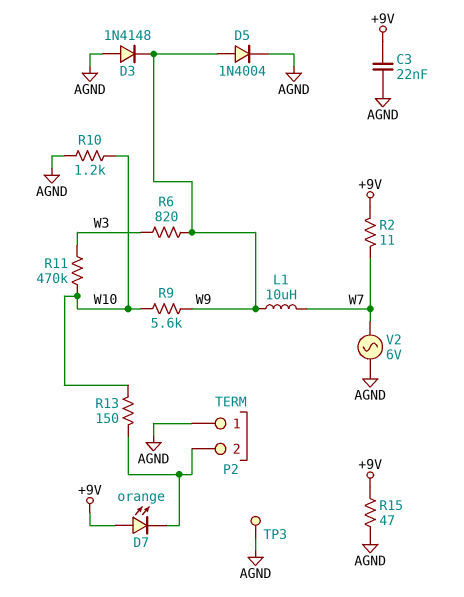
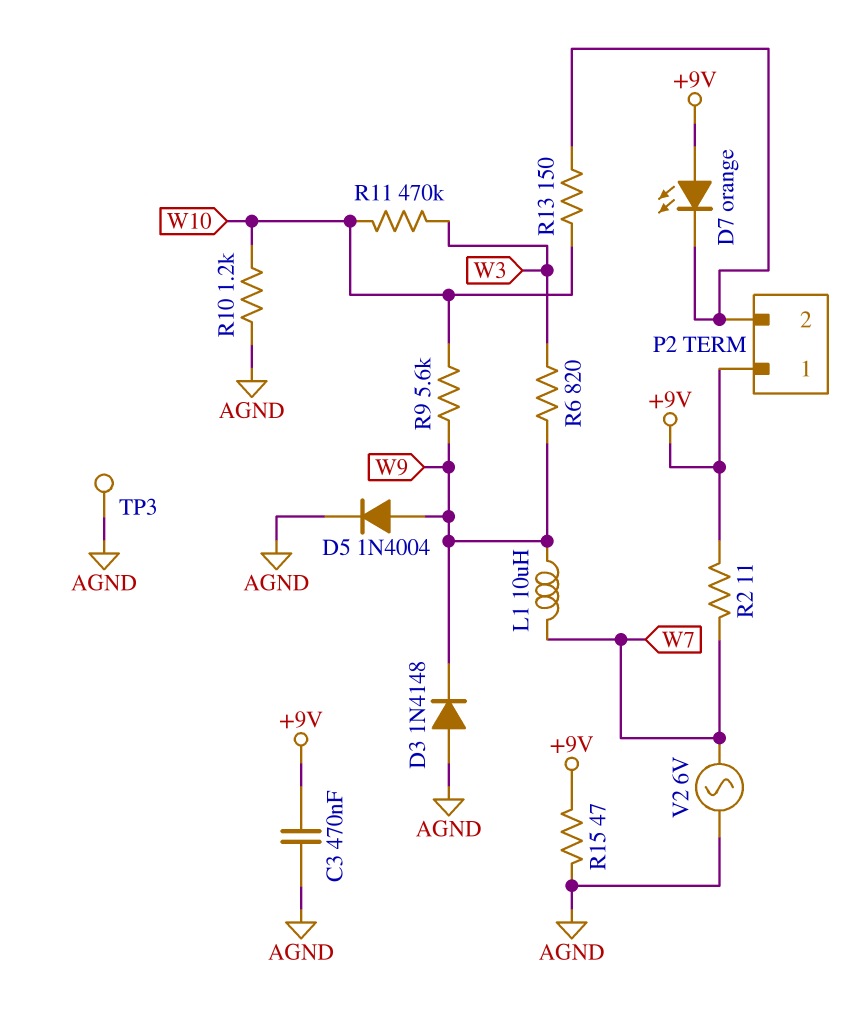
C3: 22nF (+9V, AGND) -> 470nF (+9V, AGND)
P2 pin 1: AGND -> +9V

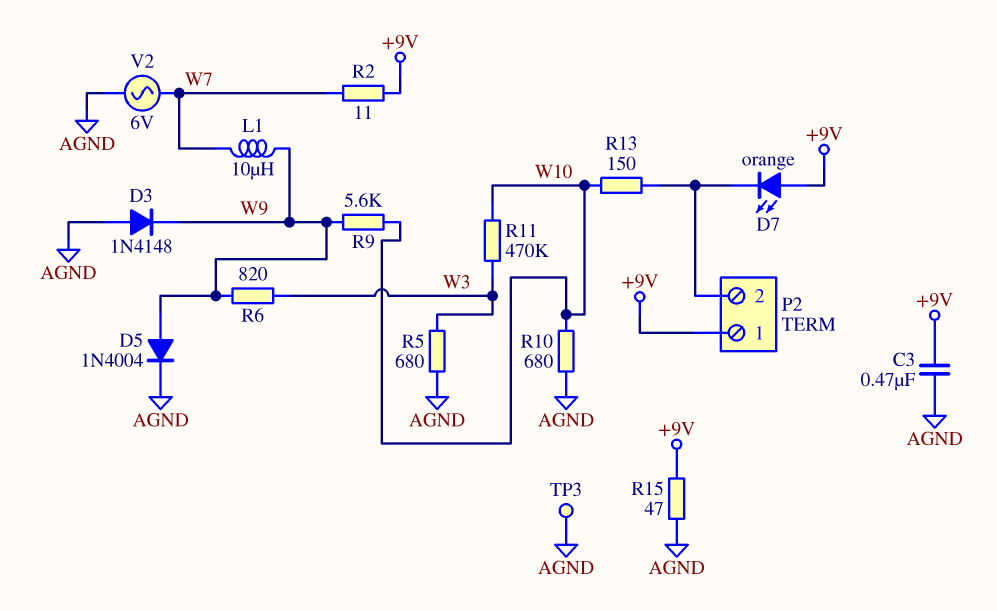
R5: none -> 680 (AGND, W3)
R10: 1.2k (AGND, W10) -> 680 (AGND, W10)

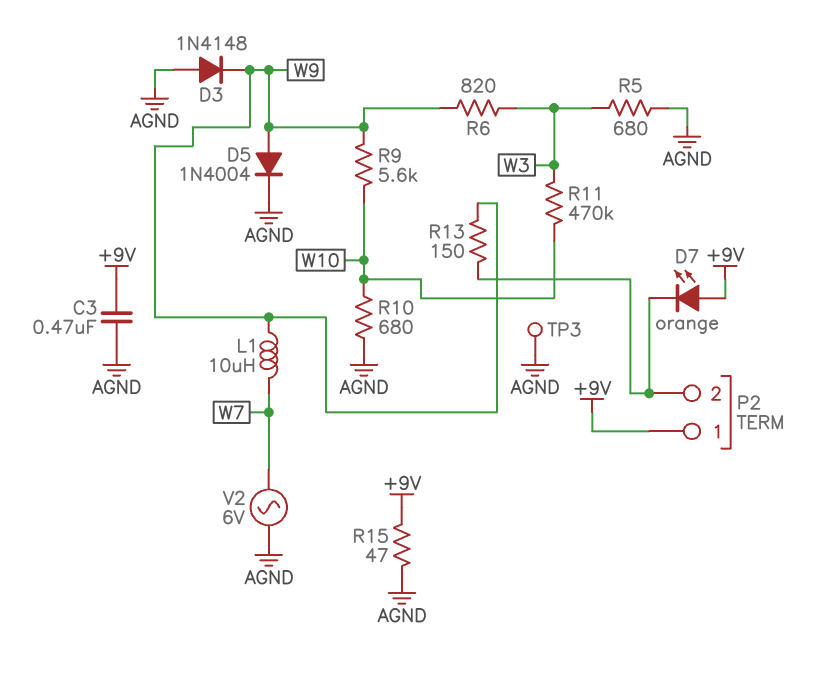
R2: 11 (+9V, W7) -> none
R13: 150 (P2/2, W10) -> 150 (P2/2, W9)

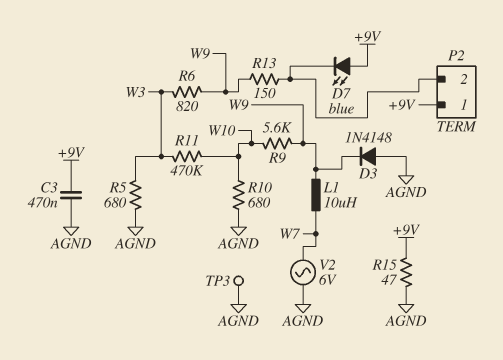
D5: diode 1N4004 (A W9, K AGND) -> none
D7: LED orange (A +9V, K P2/2) -> LED blue (A +9V, K P2/2)

